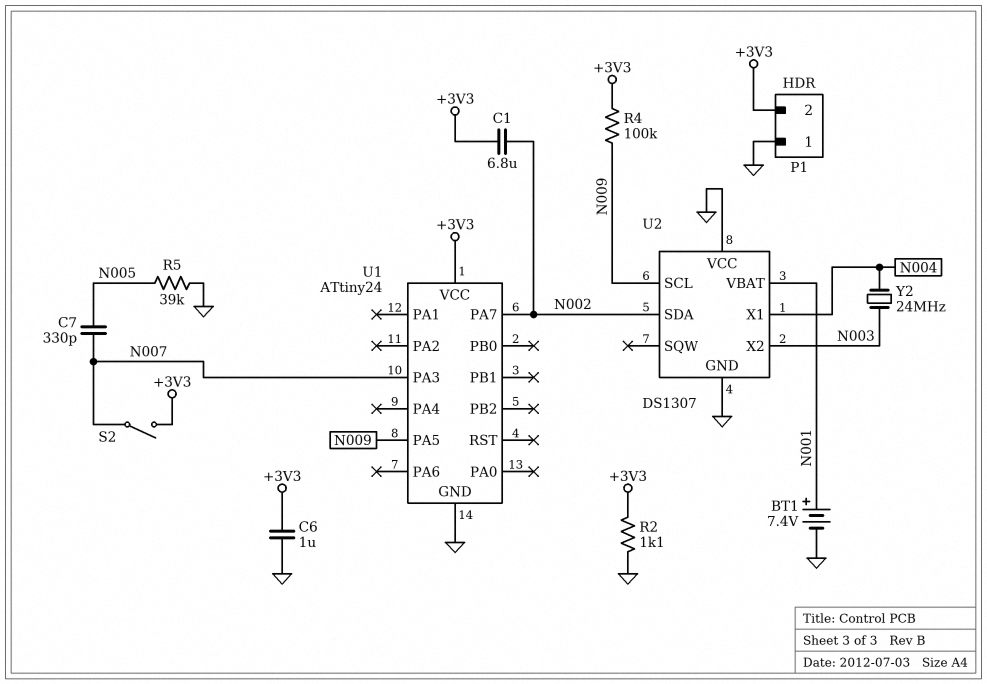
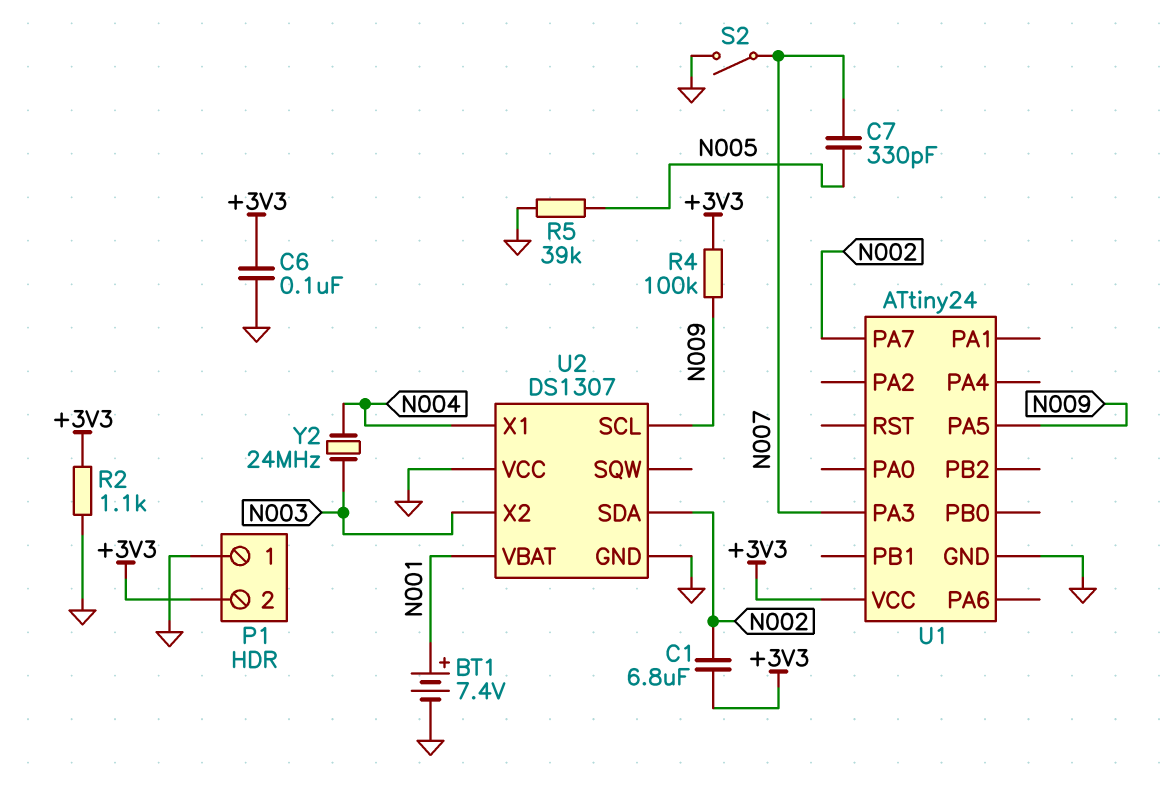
C6: 1uF (+3V3, GND) -> 100nF (+3V3, GND)
S2: switch (+3V3, N007) -> switch (GND, N007)

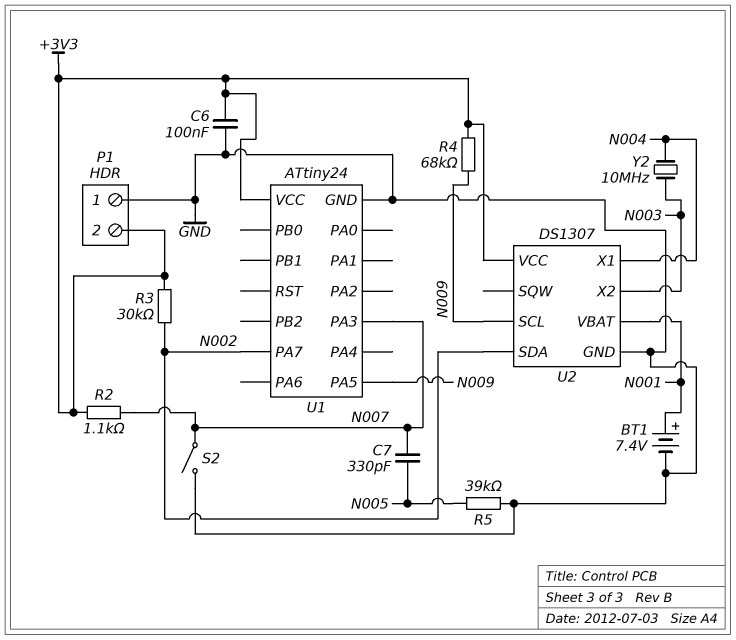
C1: 6.8uF (+3V3, N002) -> none
R2: 1.1k (+3V3, GND) -> 1.1k (+3V3, N007)
R3: none -> 30k (+3V3, N002)
R4: 100k (+3V3, N009) -> 68k (+3V3, N009)
U2 pin VCC: GND -> +3V3
Y2: 24MHz (N003, N004) -> 10MHz (N003, N004)

